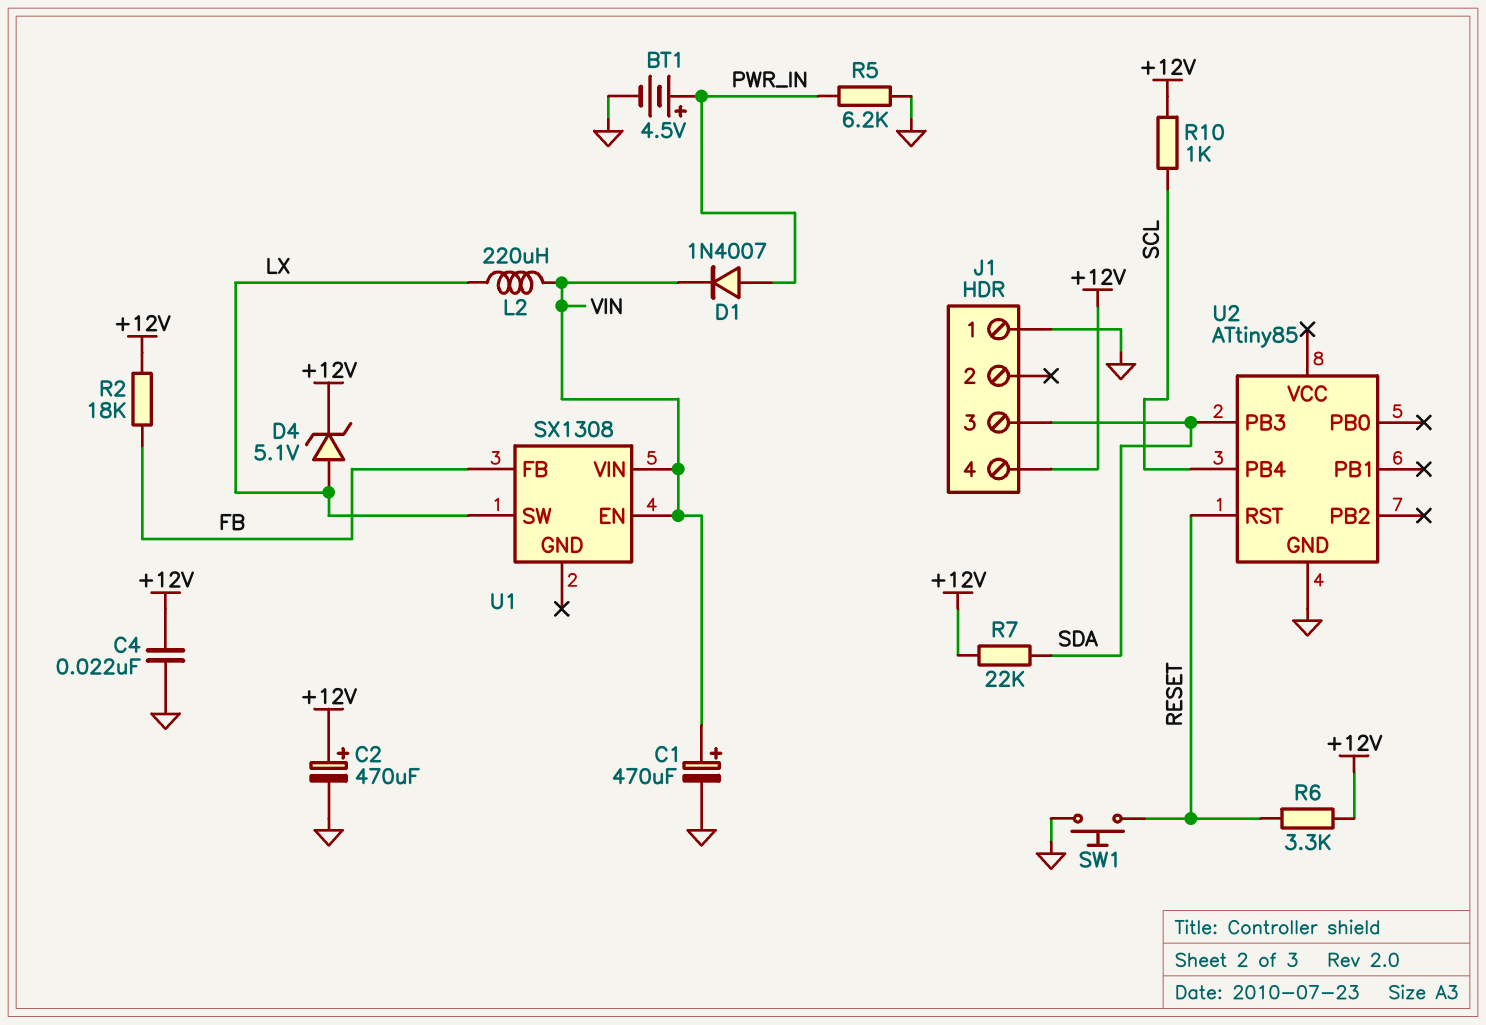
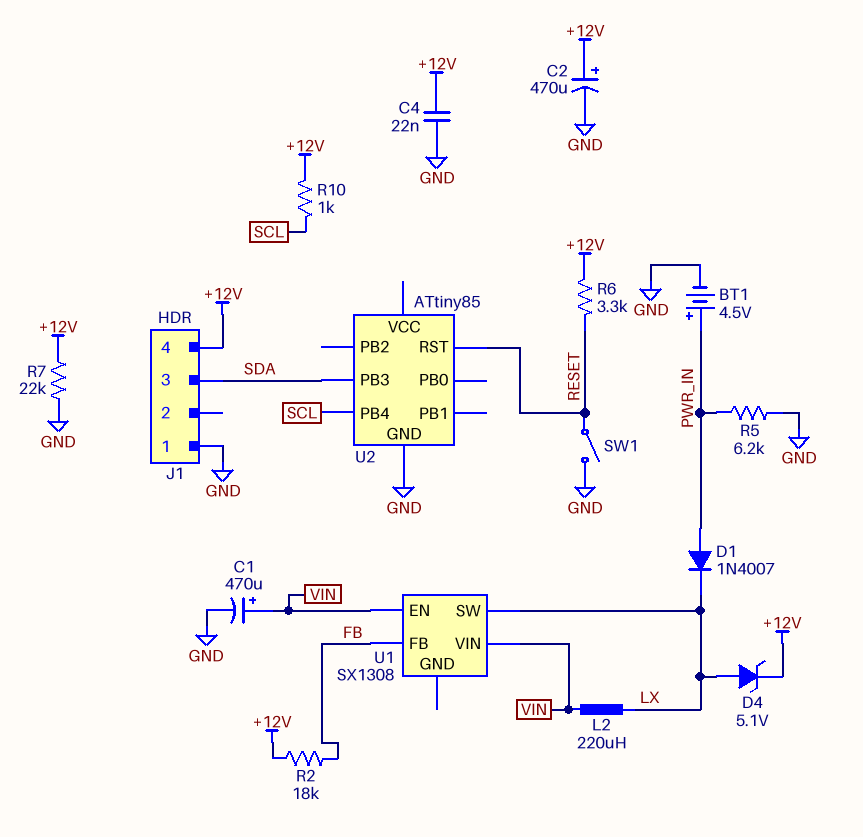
D1: diode 1N4007 (A PWR_IN, K VIN) -> diode 1N4007 (A PWR_IN, K LX)
R7: 22k (+12V, SDA) -> 22k (+12V, GND)
SW1: button (GND, RESET) -> switch (GND, RESET)

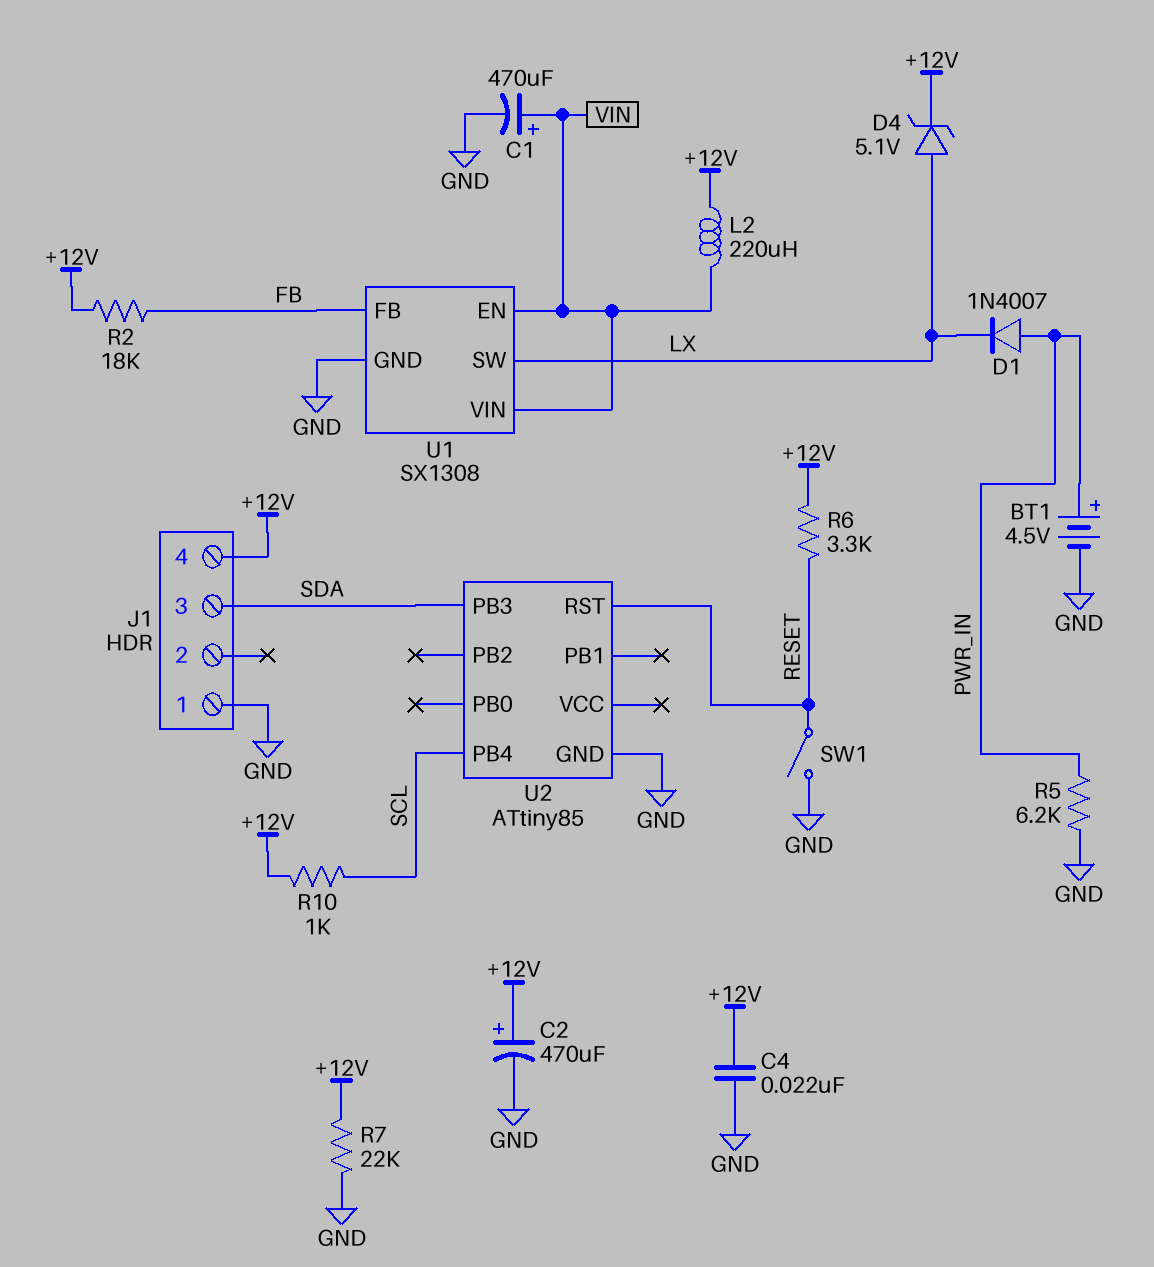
L2: 220uH (LX, VIN) -> 220uH (+12V, VIN)
U1 pin GND: none -> GND

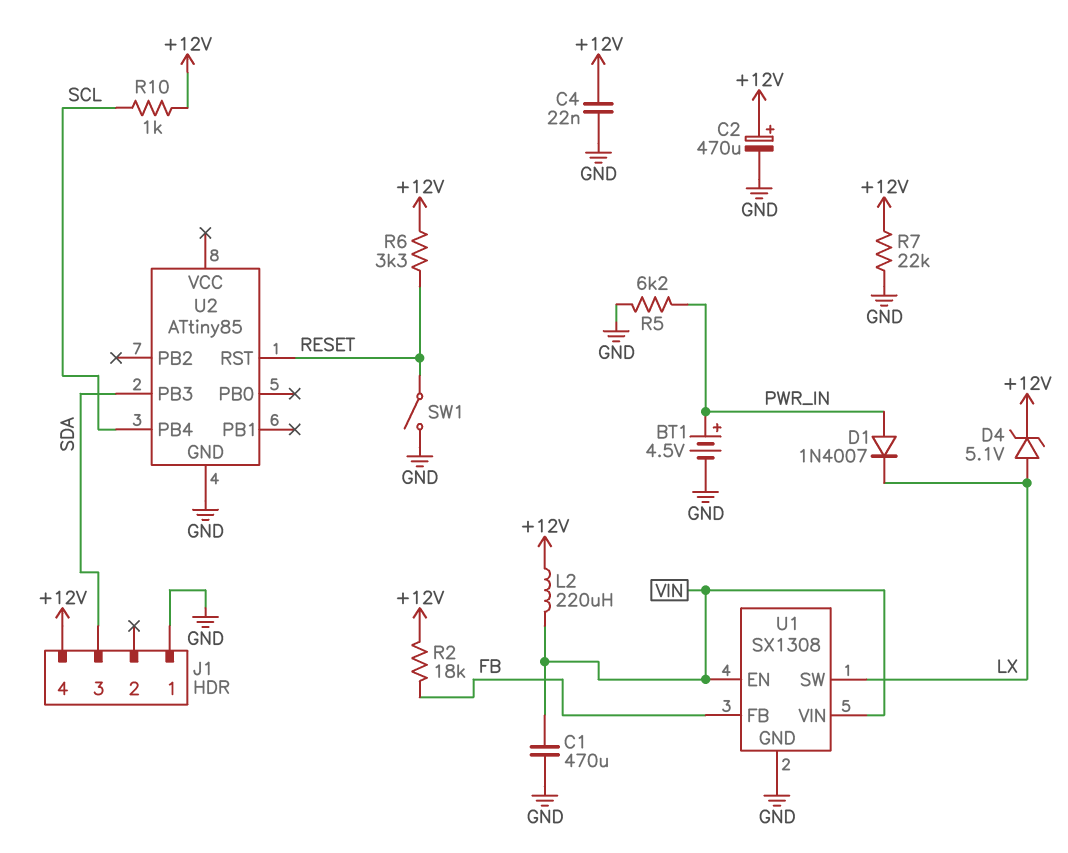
C1: 470uF (plus VIN, minus GND) -> 470uF (GND, VIN)

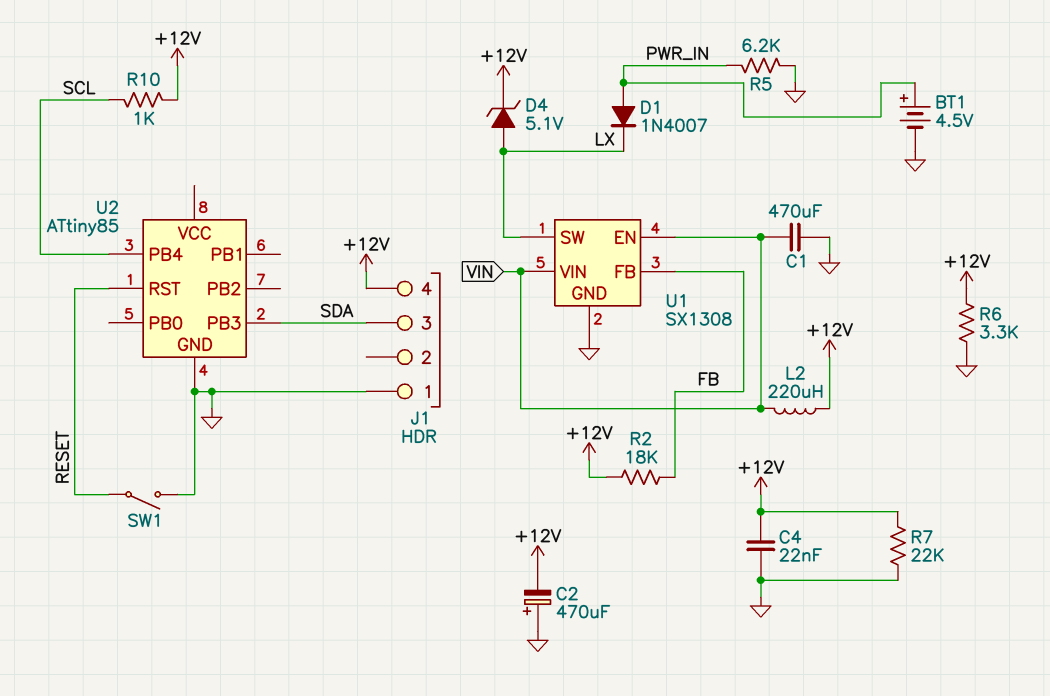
C2: 470uF (plus +12V, minus GND) -> 470uF (plus GND, minus +12V)
R6: 3.3k (+12V, RESET) -> 3.3k (+12V, GND)

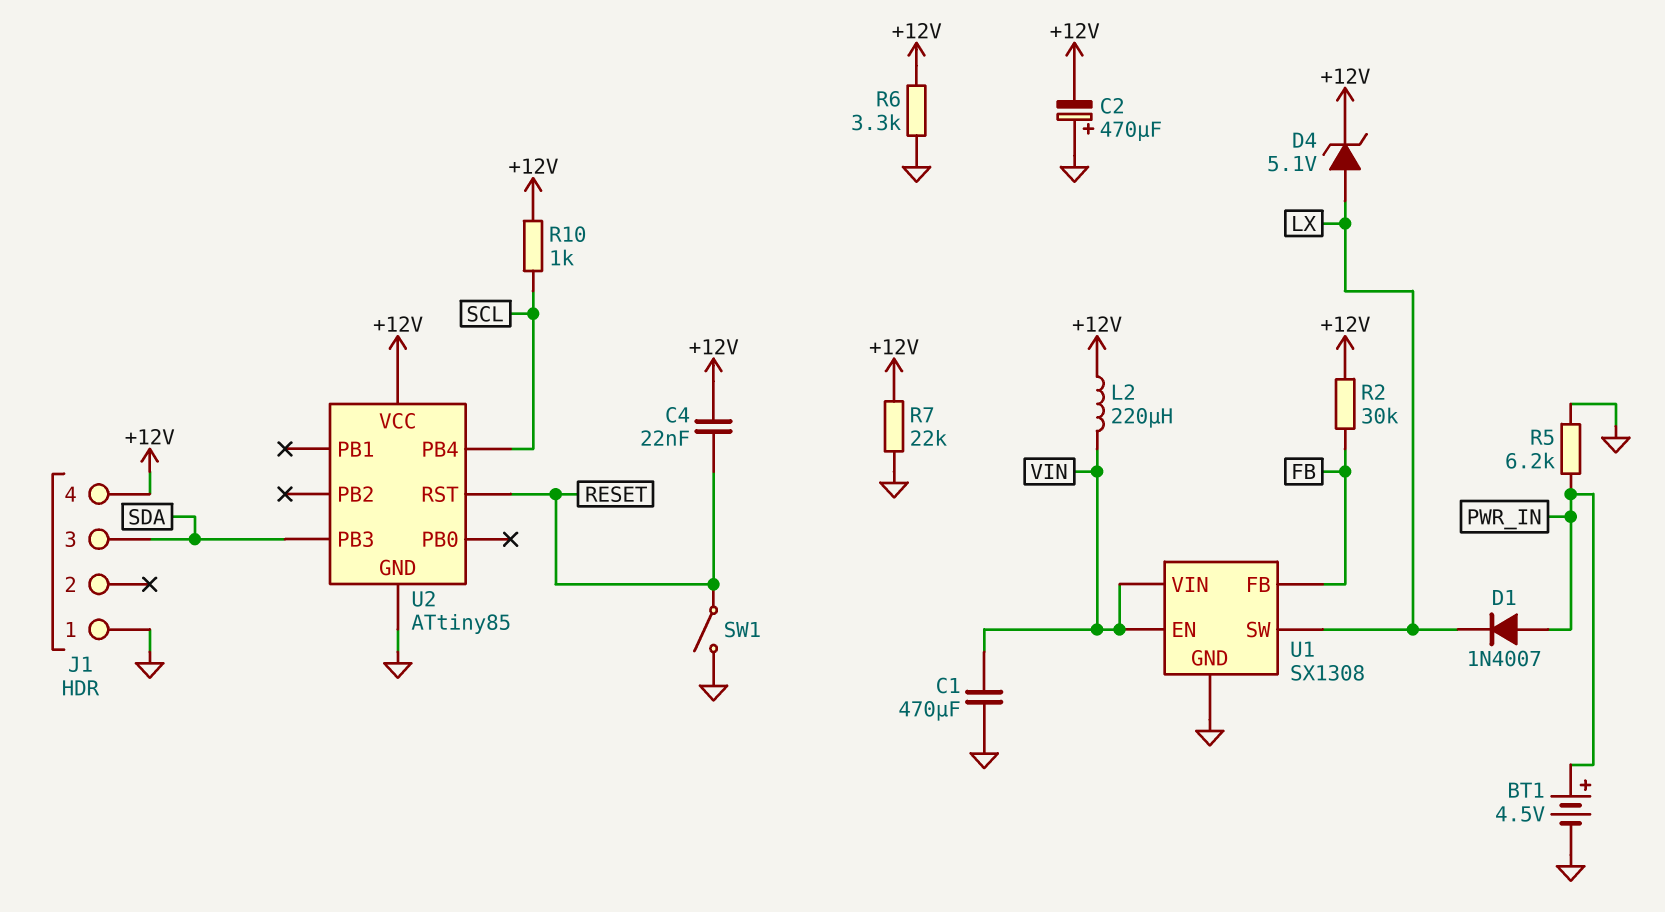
C4: 22nF (+12V, GND) -> 22nF (+12V, RESET)
R2: 18k (+12V, FB) -> 30k (+12V, FB)
U2 pin VCC: none -> +12V

